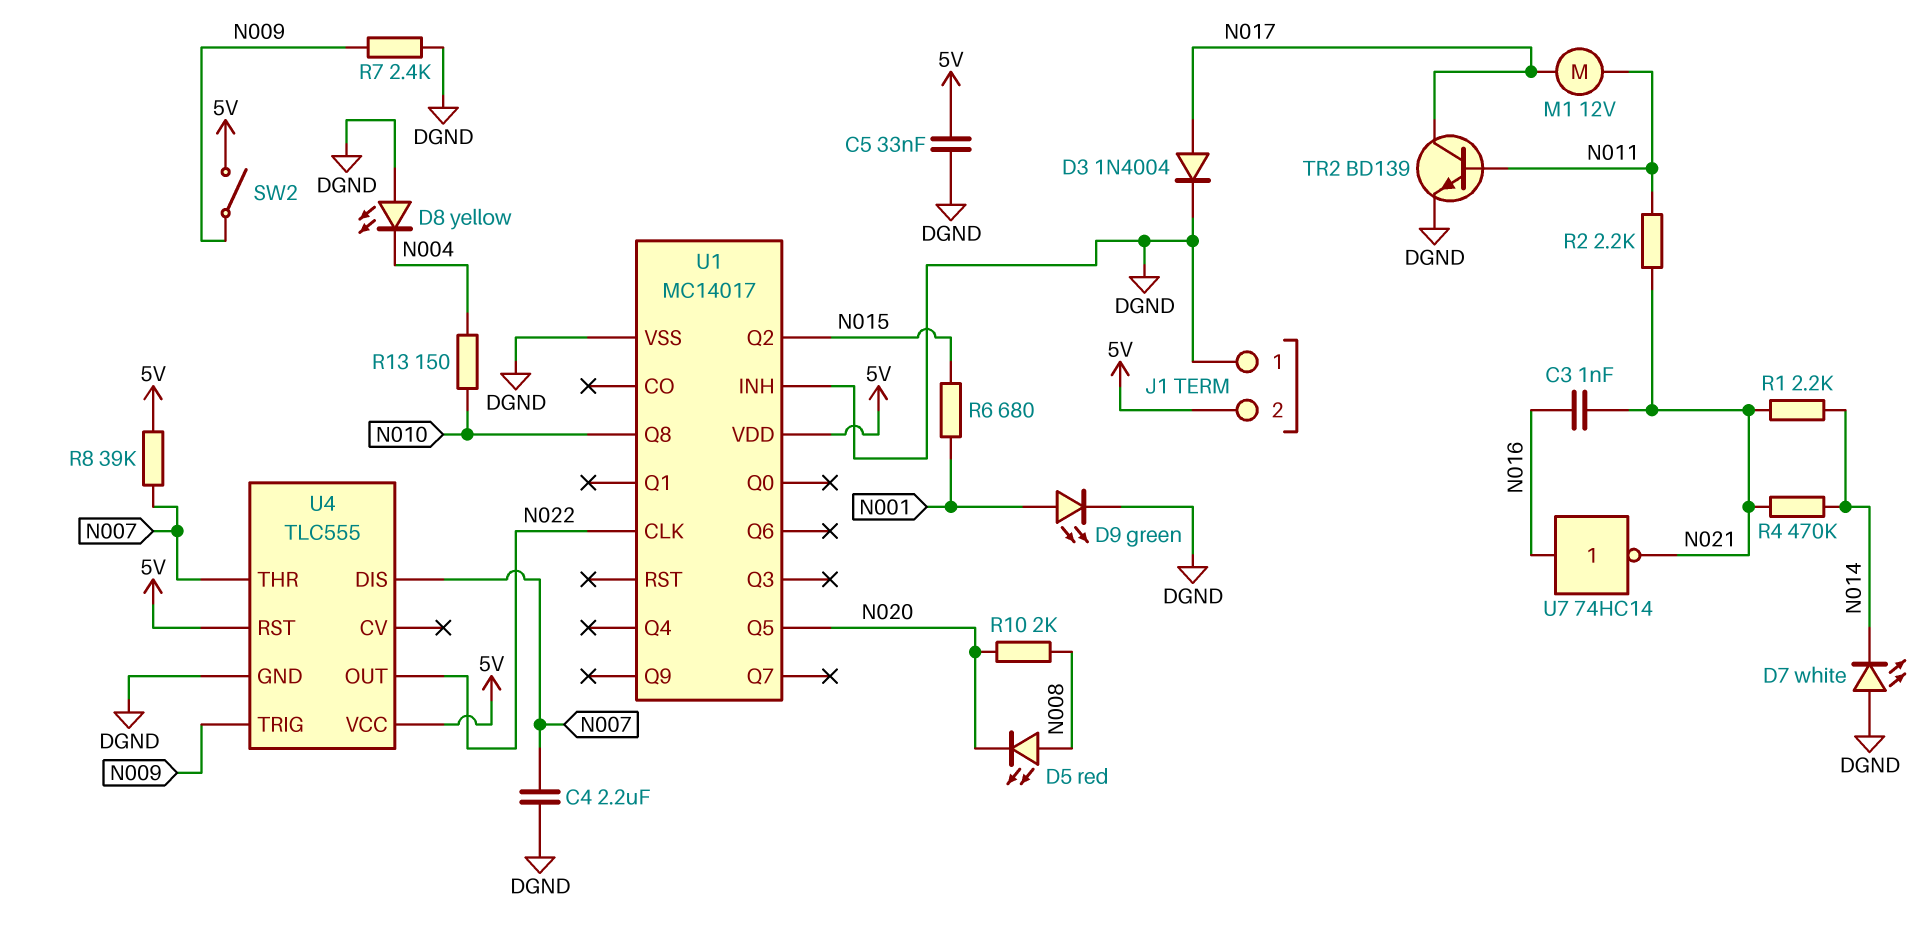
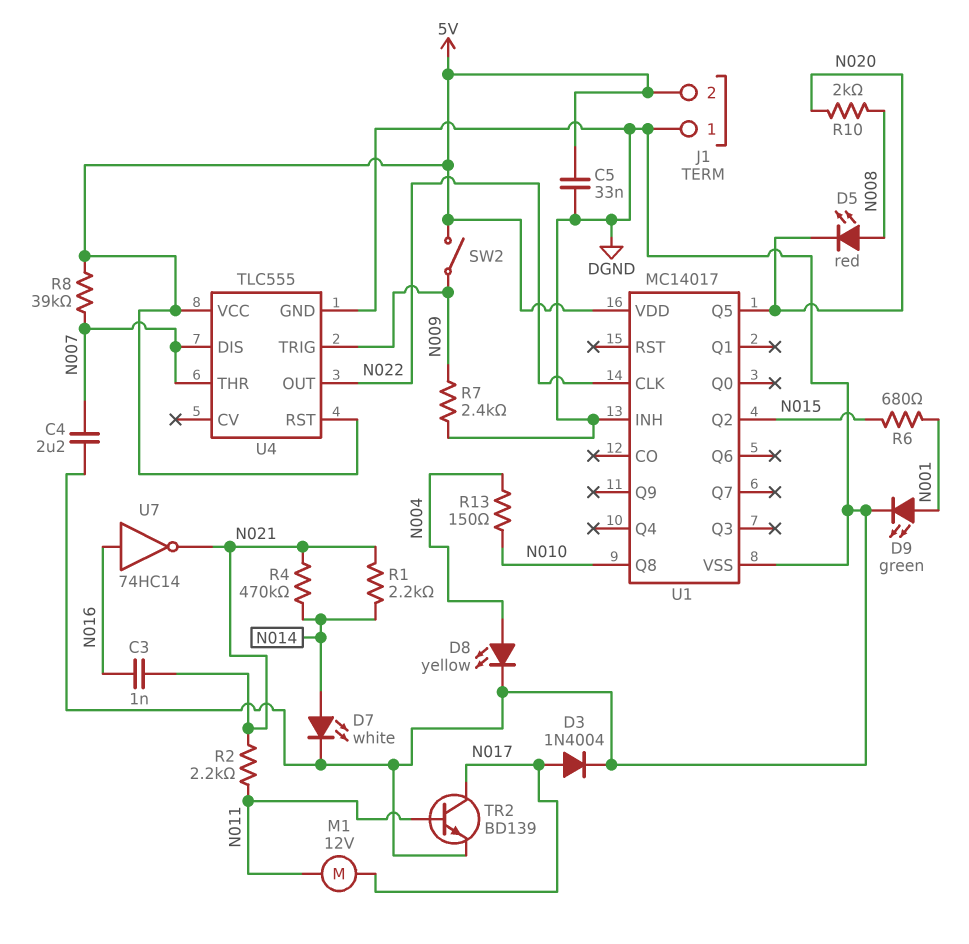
D7: LED white (A DGND, K N014) -> LED white (A N014, K DGND)
D8: LED yellow (A DGND, K N004) -> LED yellow (A N004, K DGND)

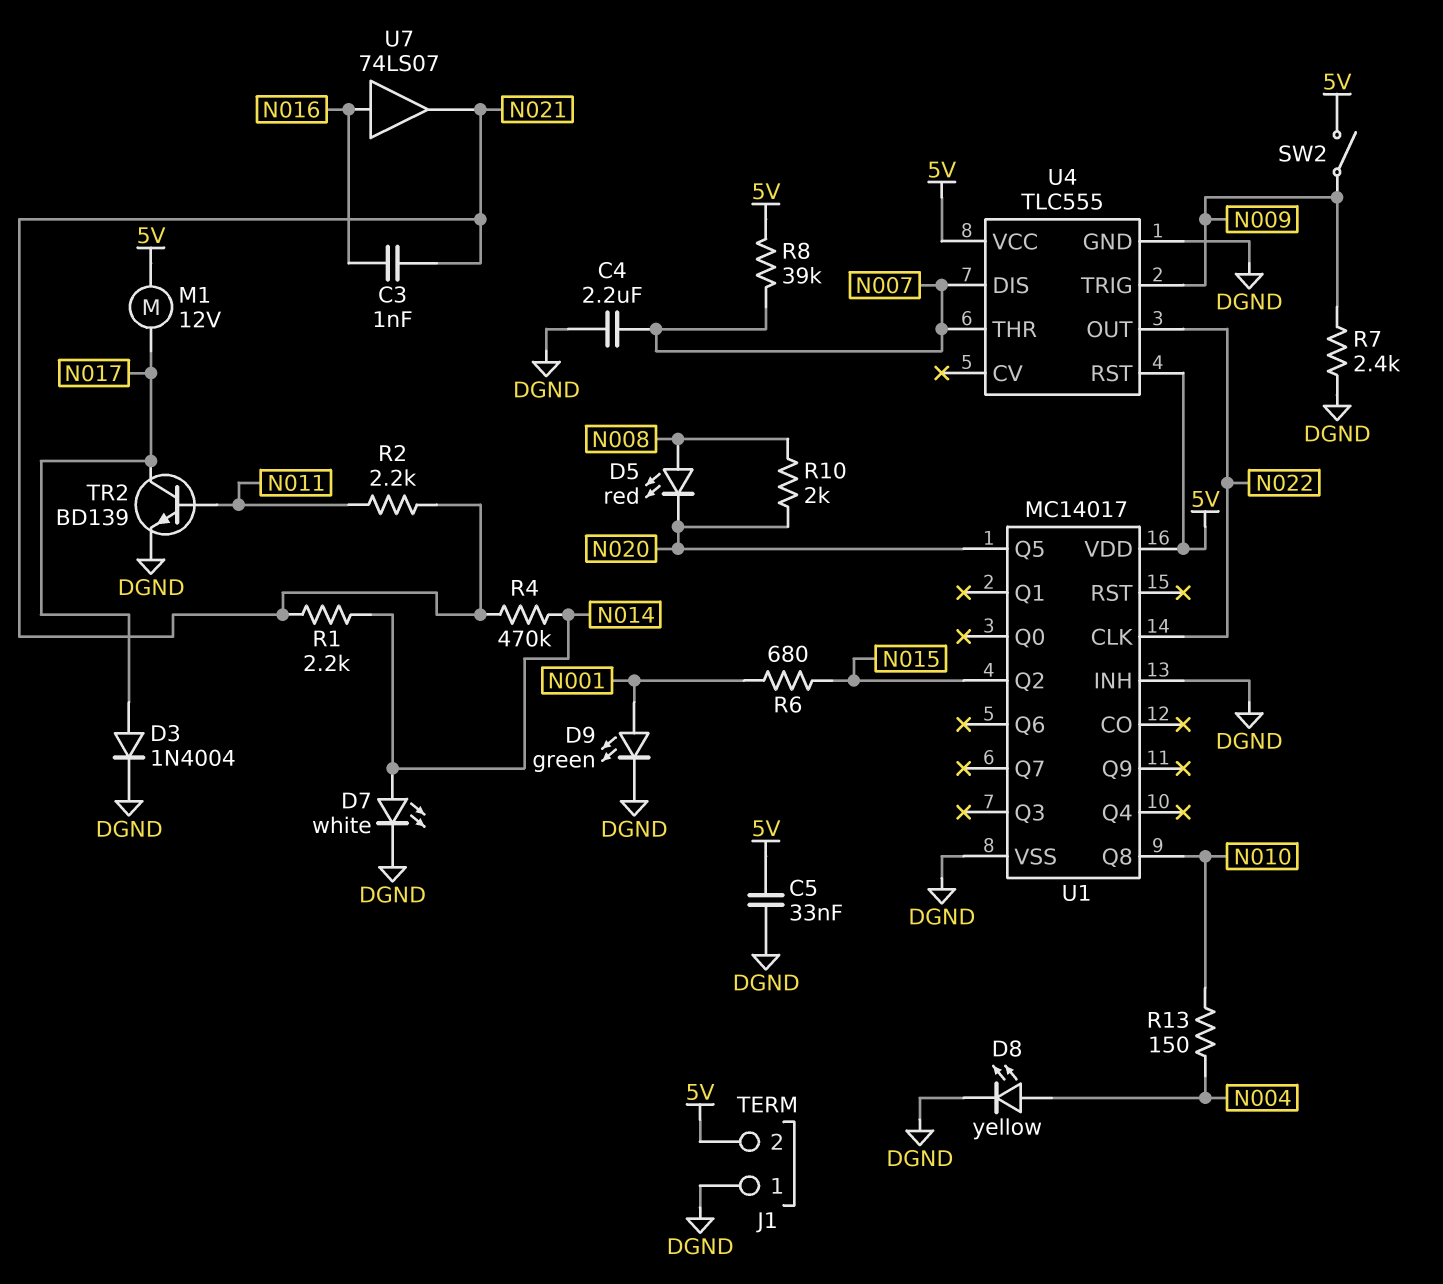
M1: motor 12V (N011, N017) -> motor 12V (5V, N017)
U7: NOT 74HC14 (in N016, out N021) -> buffer 74LS07 (in N016, out N021)

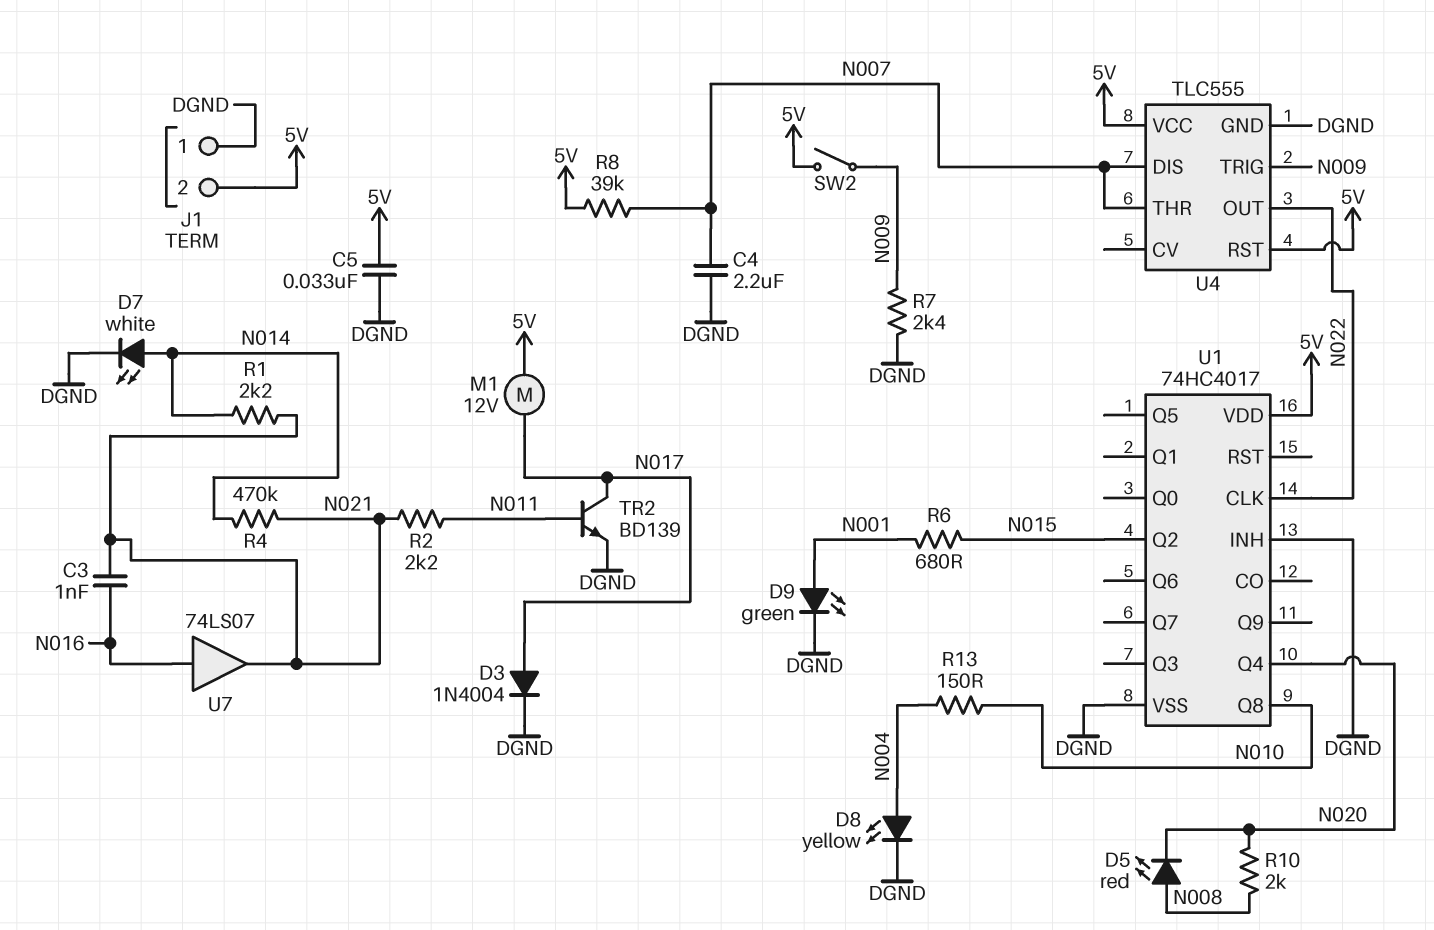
U1: MC14017 -> 74HC4017
U1 pin Q4: none -> N020
U1 pin Q5: N020 -> none

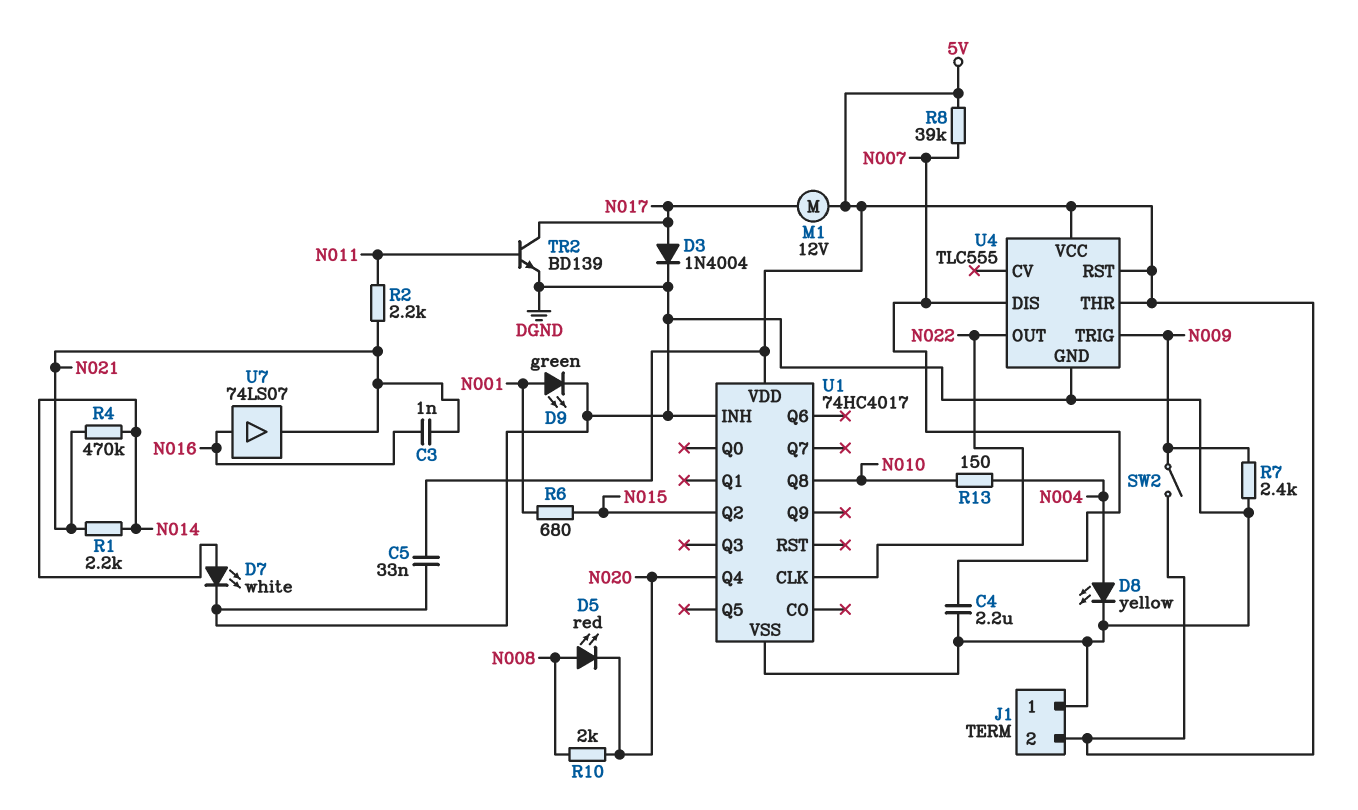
U4 pin THR: N007 -> 5V

